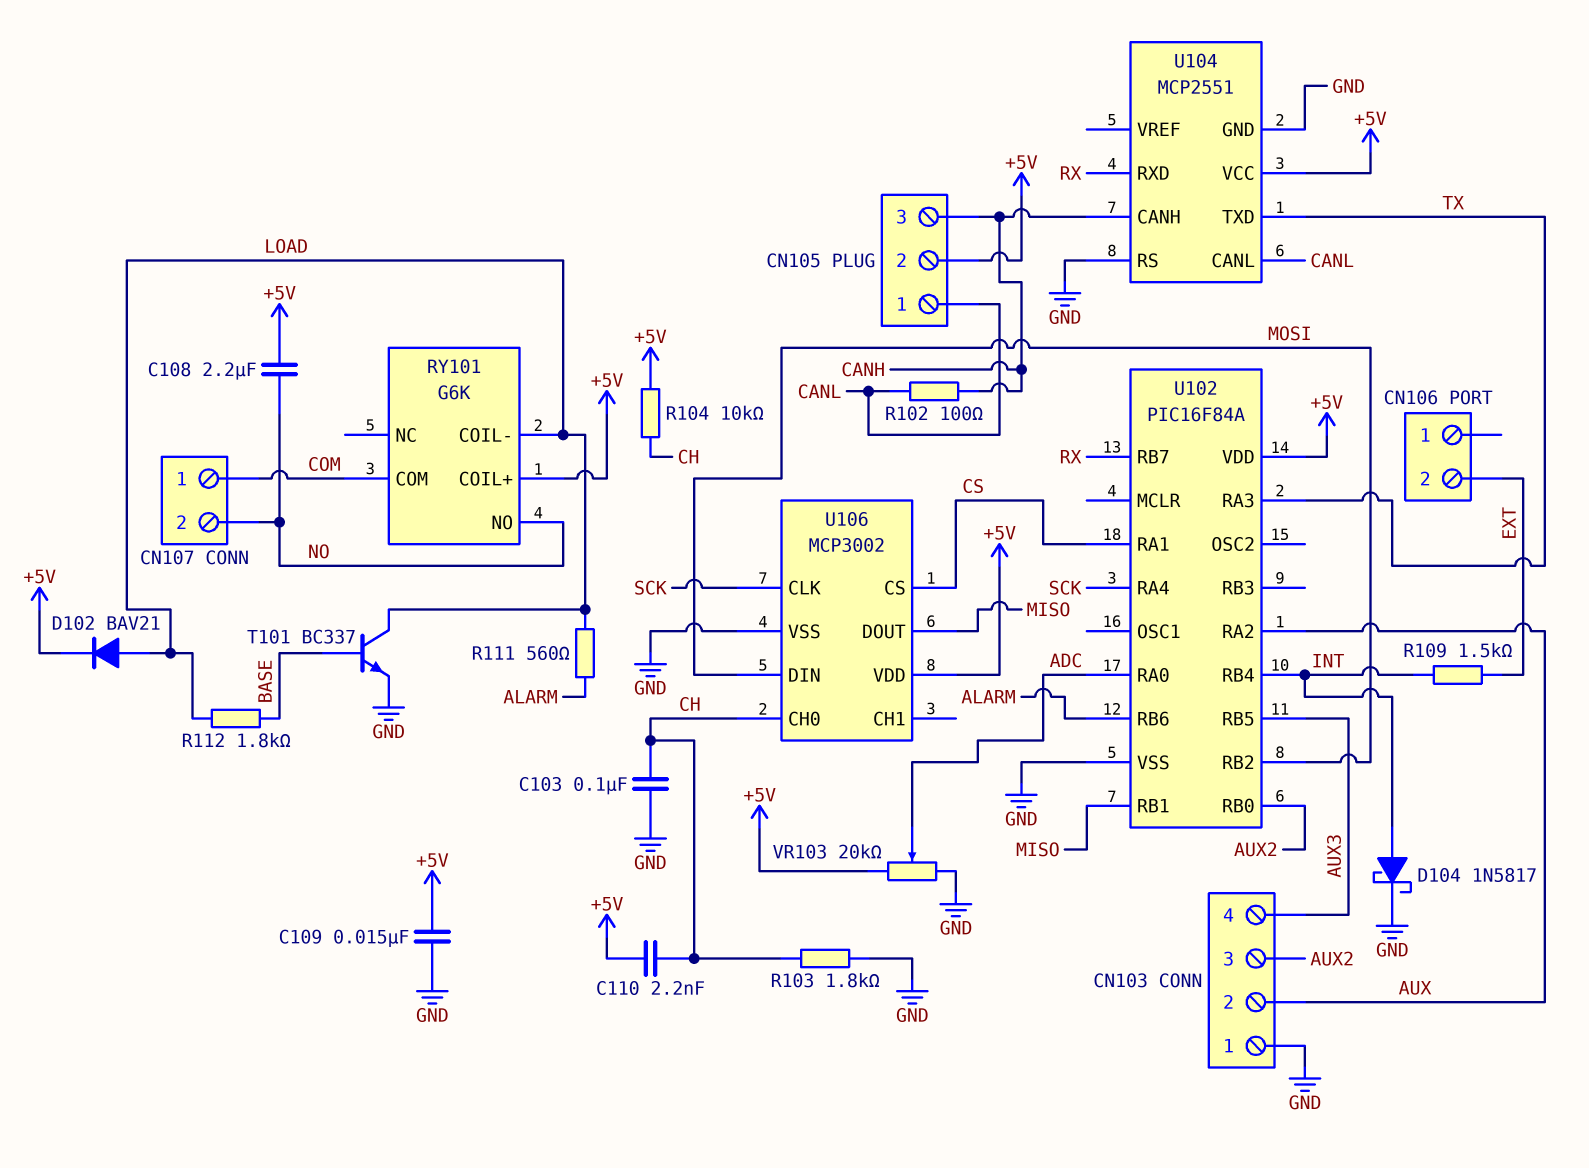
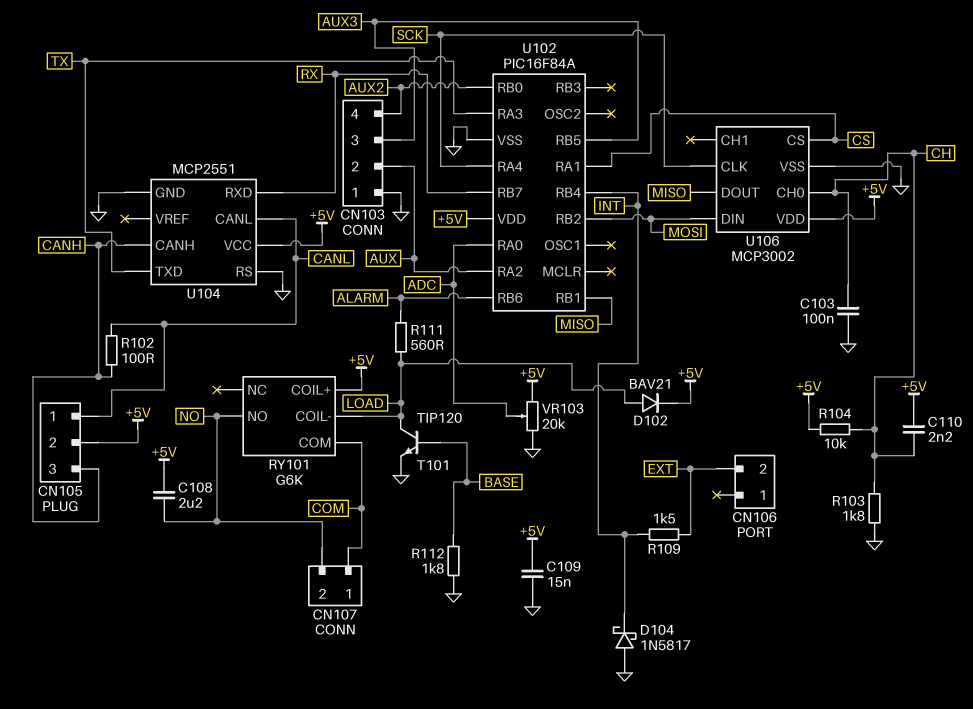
CN103 pin 3: AUX2 -> AUX3
CN103 pin 4: AUX3 -> AUX2
D104: schottky 1N5817 (A INT, K GND) -> schottky 1N5817 (A GND, K INT)
R112: 1.8k (BASE, LOAD) -> 1.8k (BASE, GND)
T101: NPN BC337 (B BASE, C LOAD, E GND) -> NPN TIP120 (B BASE, C LOAD, E GND)

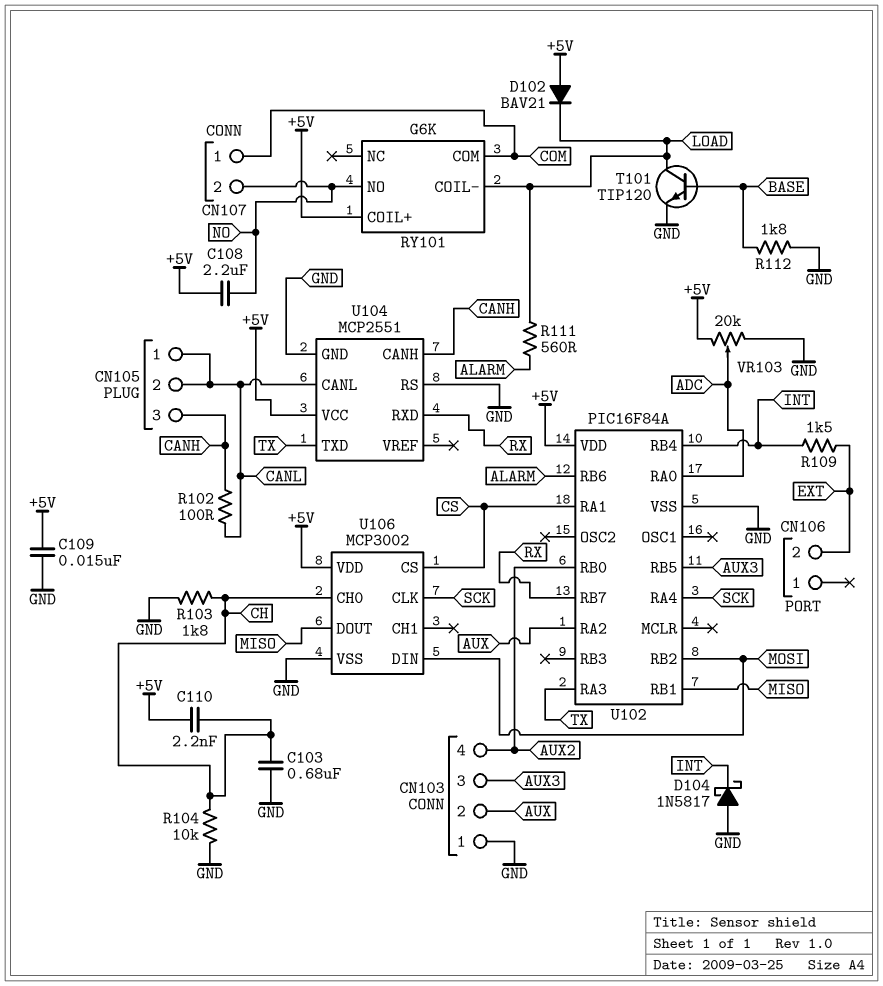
C103: 100nF (CH, GND) -> 680nF (CH, GND)
CN105 pin 2: +5V -> CANL
D102: diode BAV21 (A LOAD, K +5V) -> diode BAV21 (A +5V, K LOAD)
R104: 10k (+5V, CH) -> 10k (CH, GND)

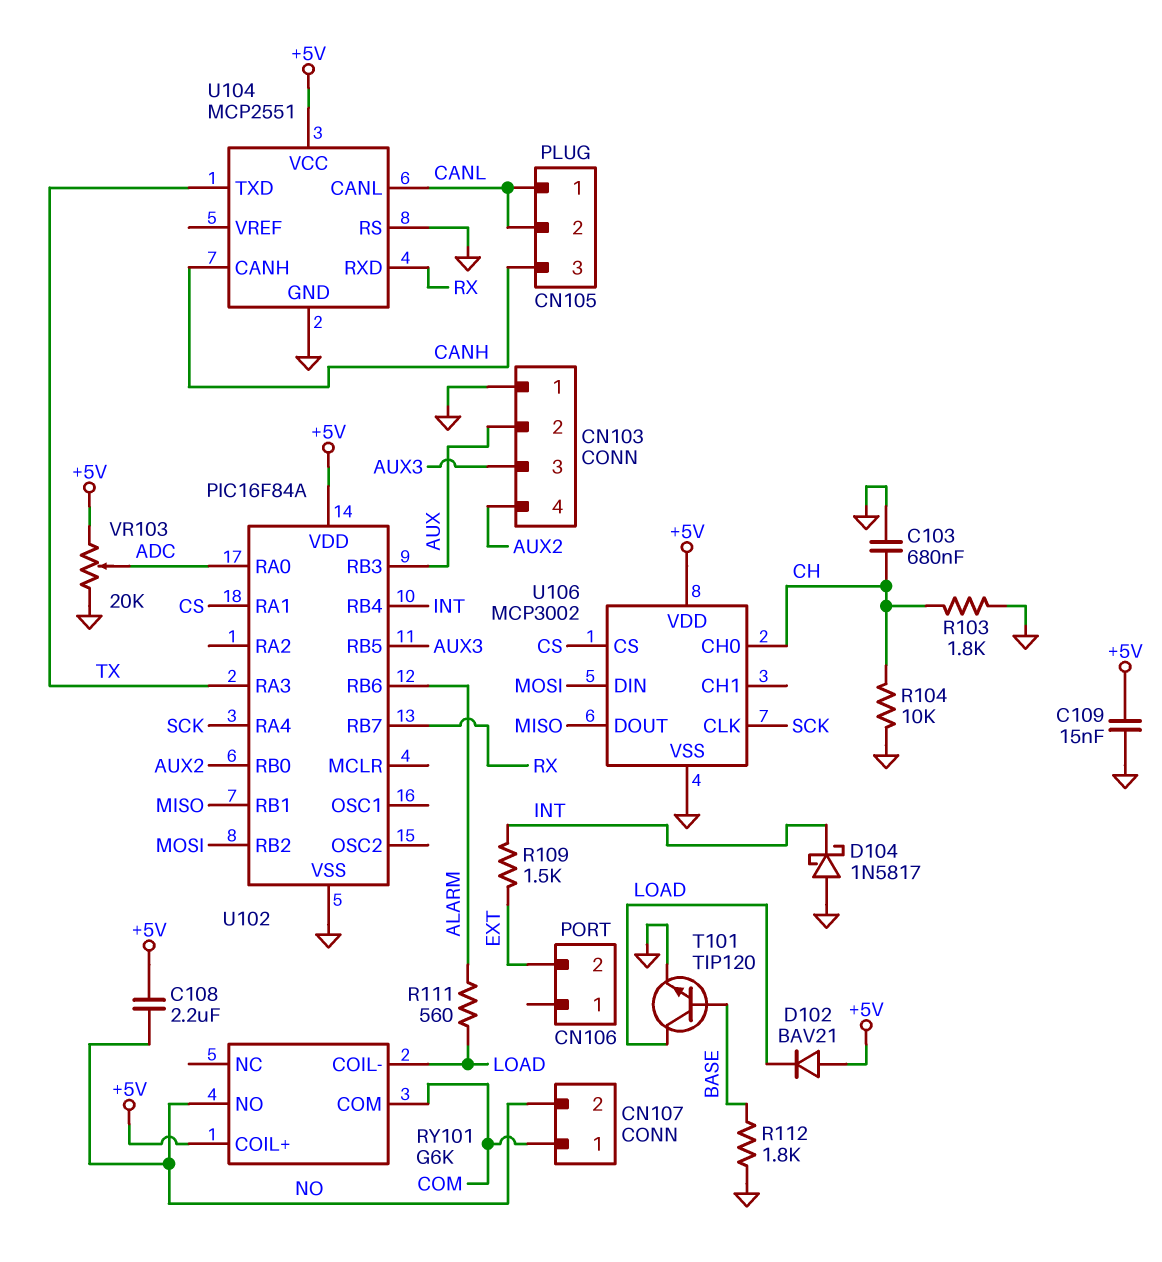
C110: 2.2nF (+5V, CH) -> none
R102: 100 (CANH, CANL) -> none
U102 pin RA2: AUX -> none
U102 pin RB3: none -> AUX

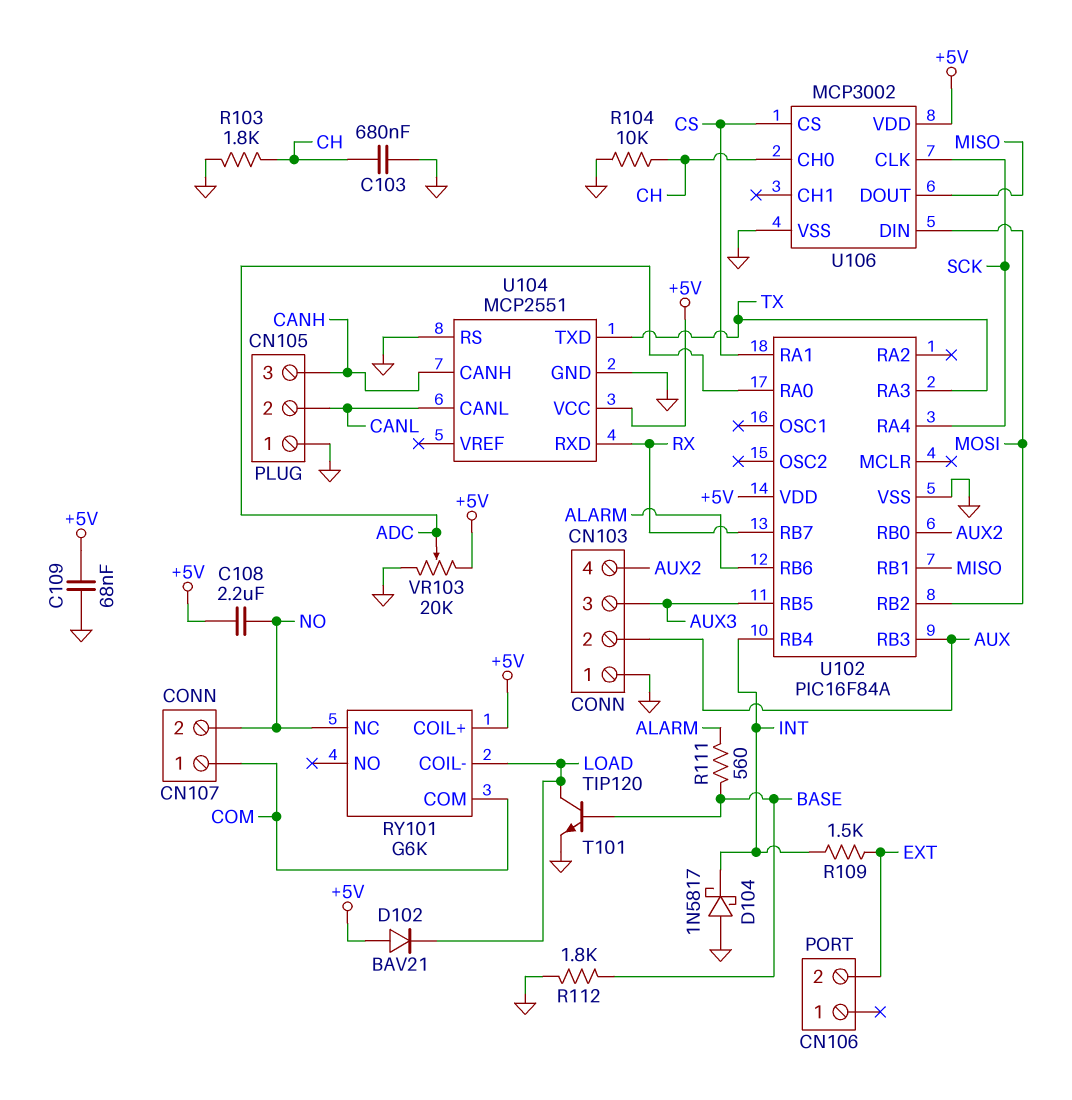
C109: 15nF (+5V, GND) -> 68nF (+5V, GND)
CN105 pin 1: CANL -> GND
R111: 560 (ALARM, LOAD) -> 560 (ALARM, BASE)
RY101 pin NC: none -> NO
RY101 pin NO: NO -> none

